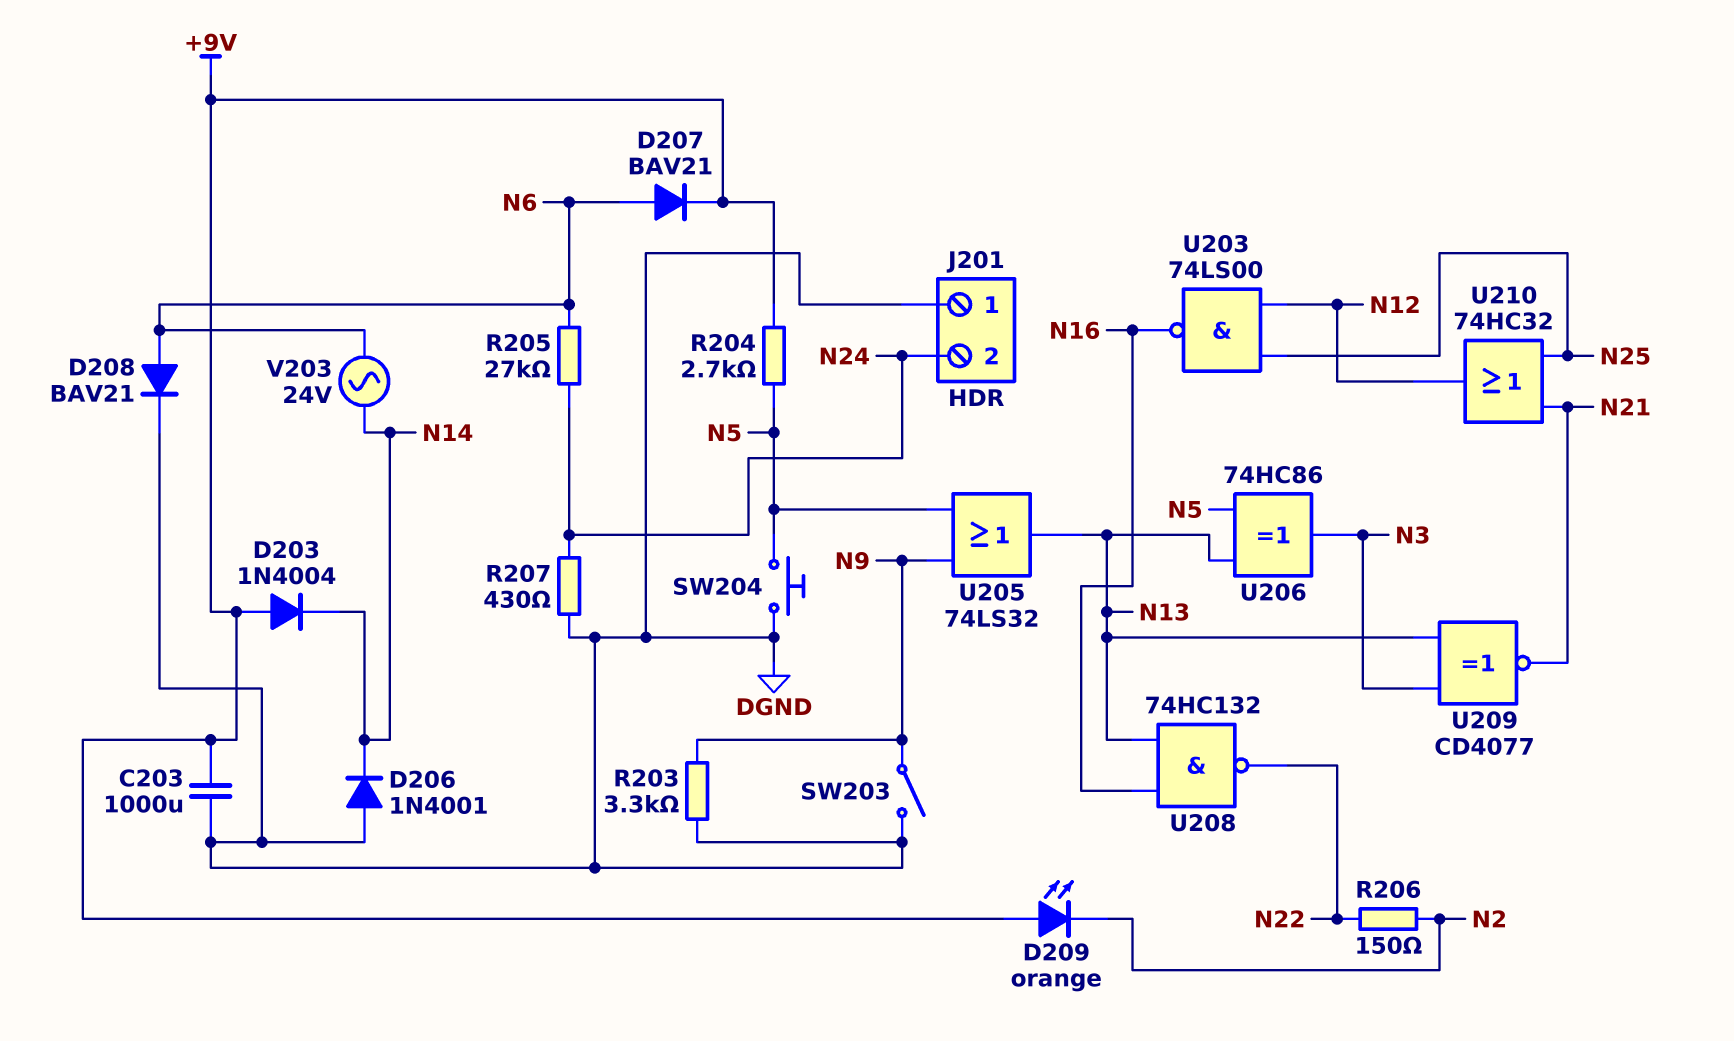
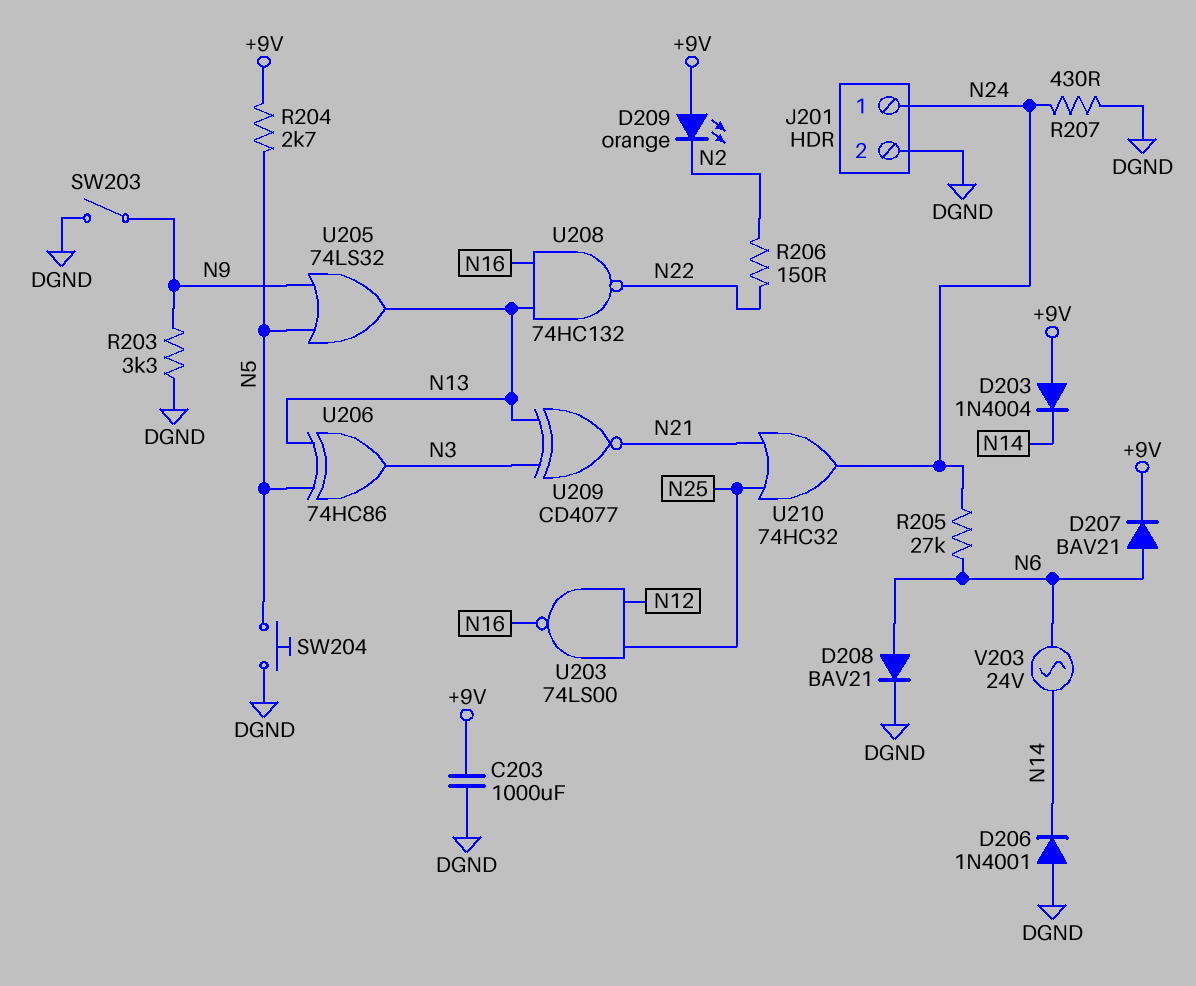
J201 pin 1: DGND -> N24
J201 pin 2: N24 -> DGND
U210: OR 74HC32 (in N21, in N25, out N12) -> OR 74HC32 (in N21, in N25, out N24)

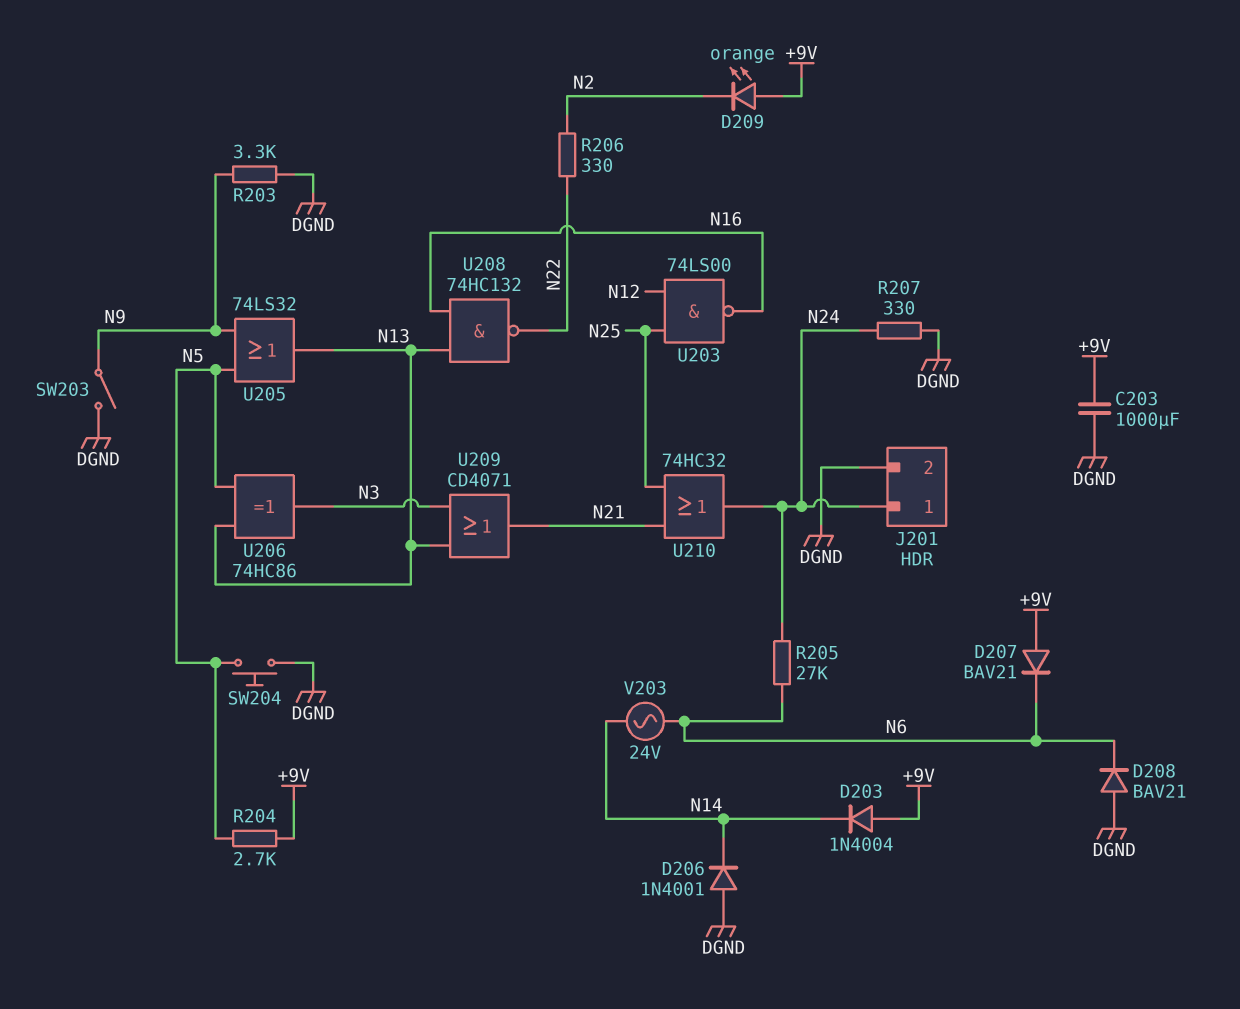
D207: diode BAV21 (A N6, K +9V) -> diode BAV21 (A +9V, K N6)
D208: diode BAV21 (A N6, K DGND) -> diode BAV21 (A DGND, K N6)
R206: 150 (N2, N22) -> 330 (N2, N22)
R207: 430 (DGND, N24) -> 330 (DGND, N24)
U209: XNOR CD4077 (in N3, in N13, out N21) -> OR CD4071 (in N3, in N13, out N21)

